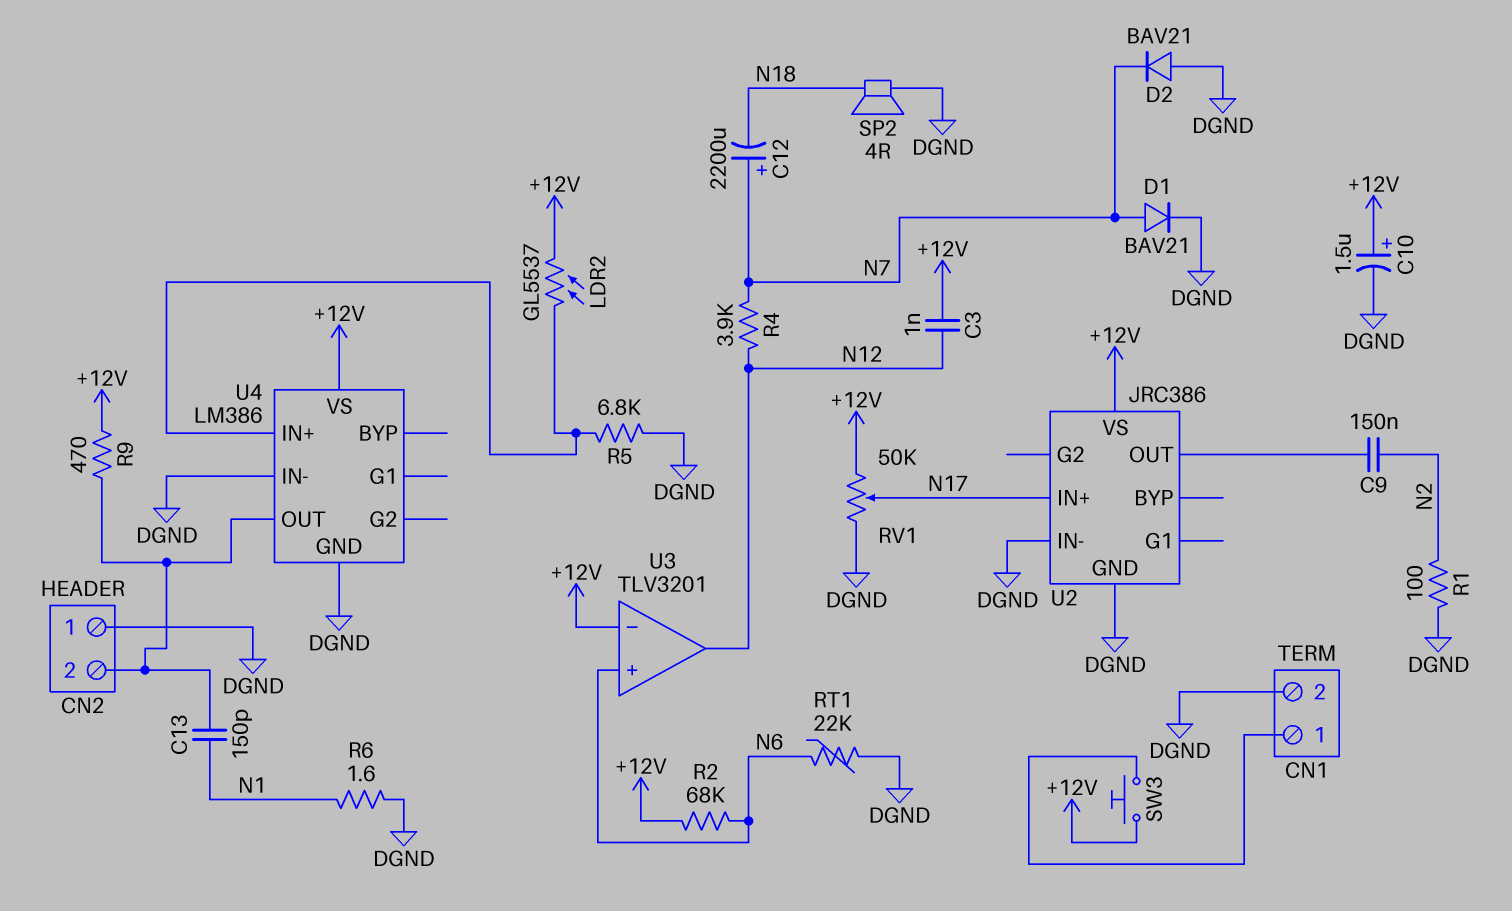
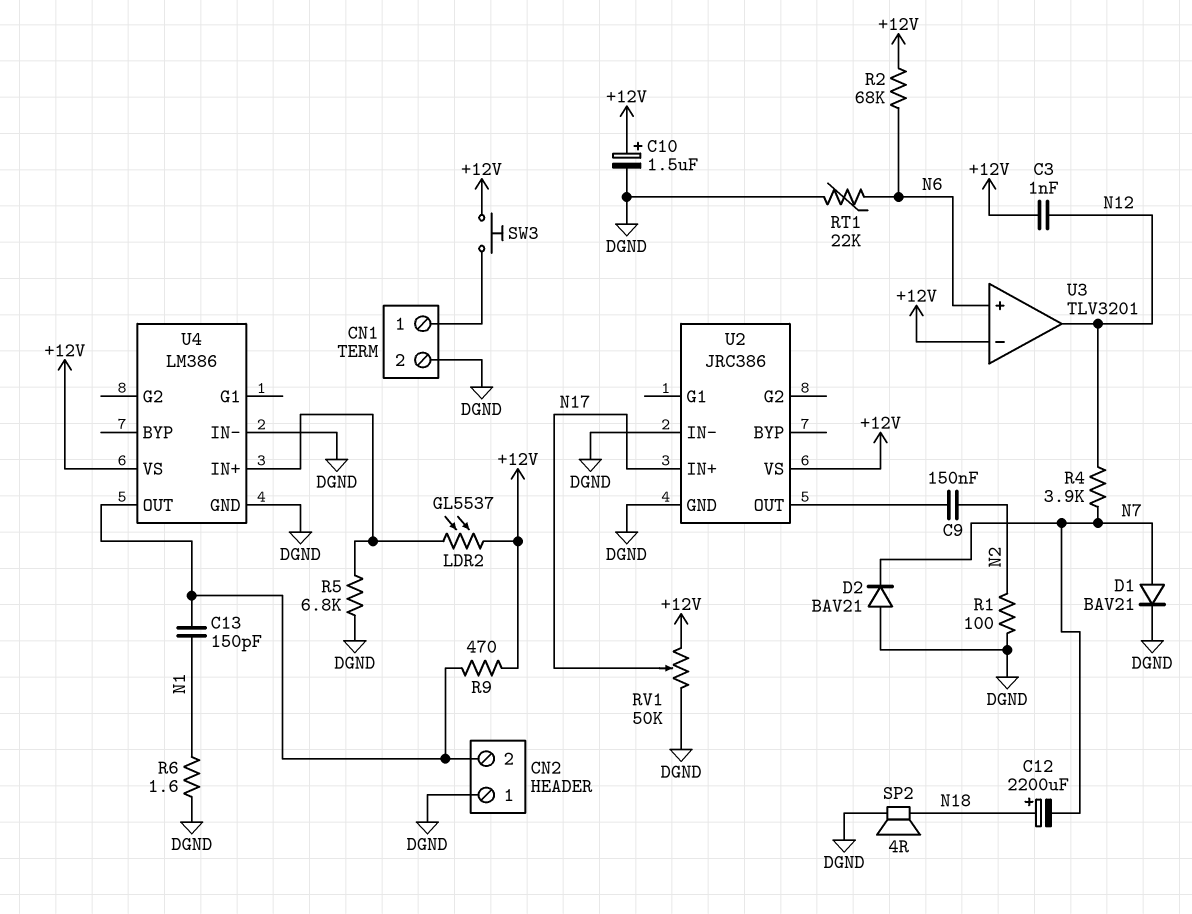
C12: 2200uF (plus N7, minus N18) -> 2200uF (plus N18, minus N7)

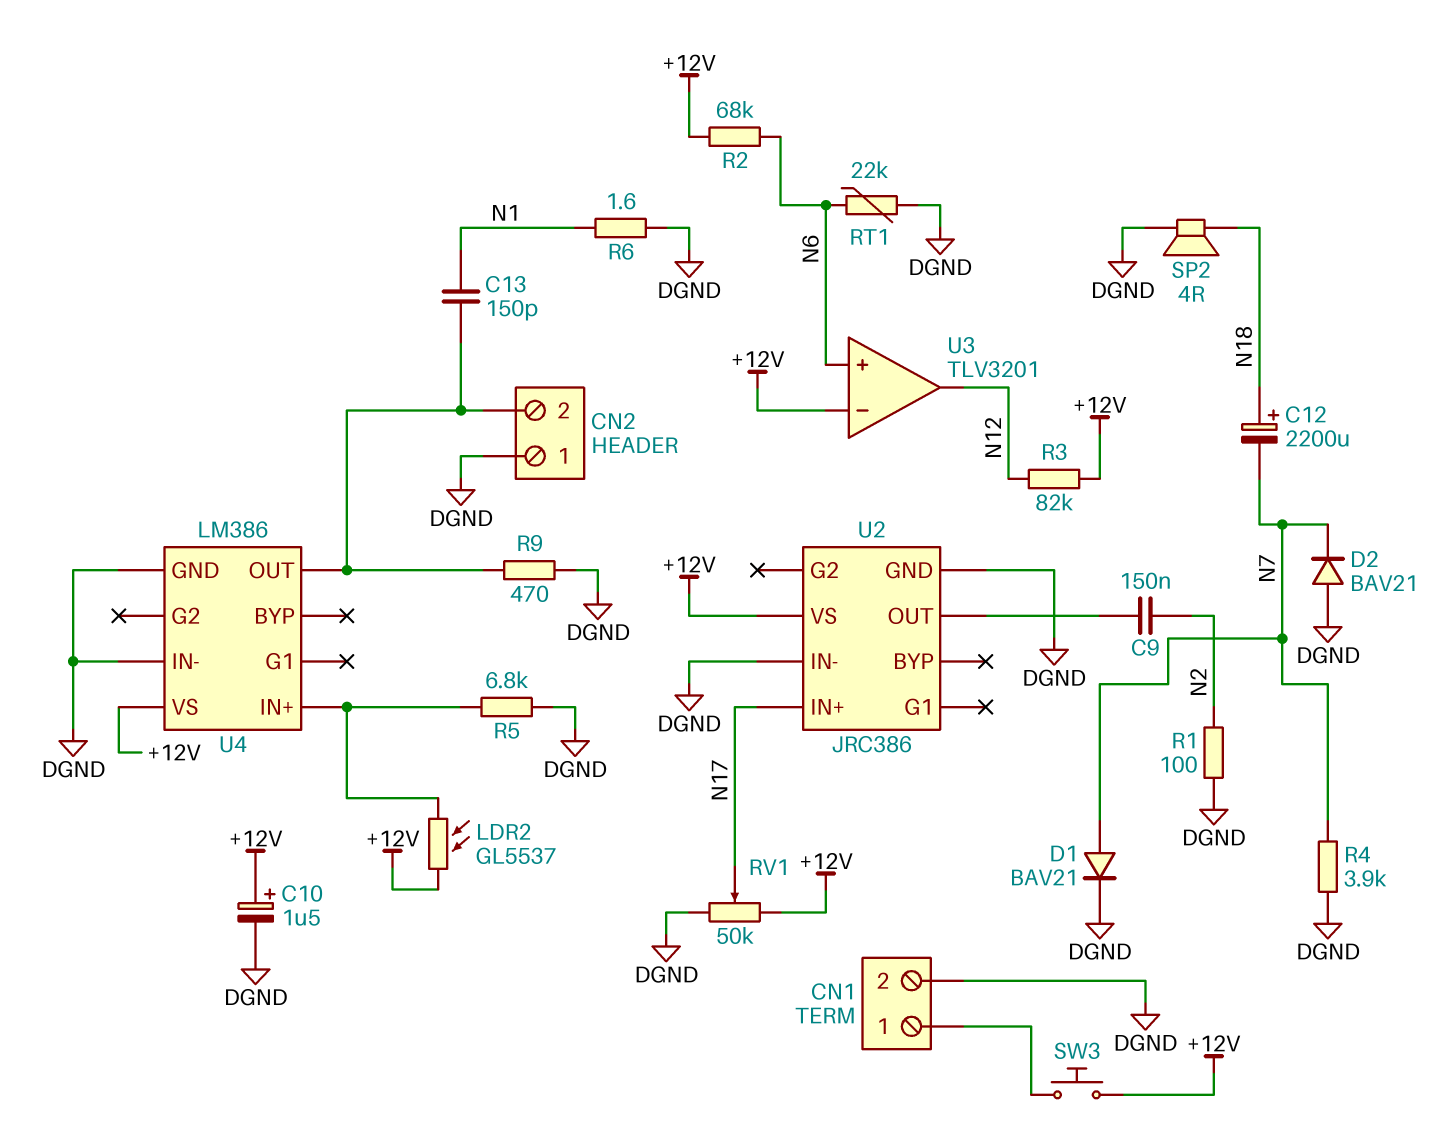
C3: 1nF (+12V, N12) -> none
R3: none -> 82k (+12V, N12)
R4: 3.9k (N7, N12) -> 3.9k (DGND, N7)
R9: 470 (+12V, CN2/2) -> 470 (CN2/2, DGND)

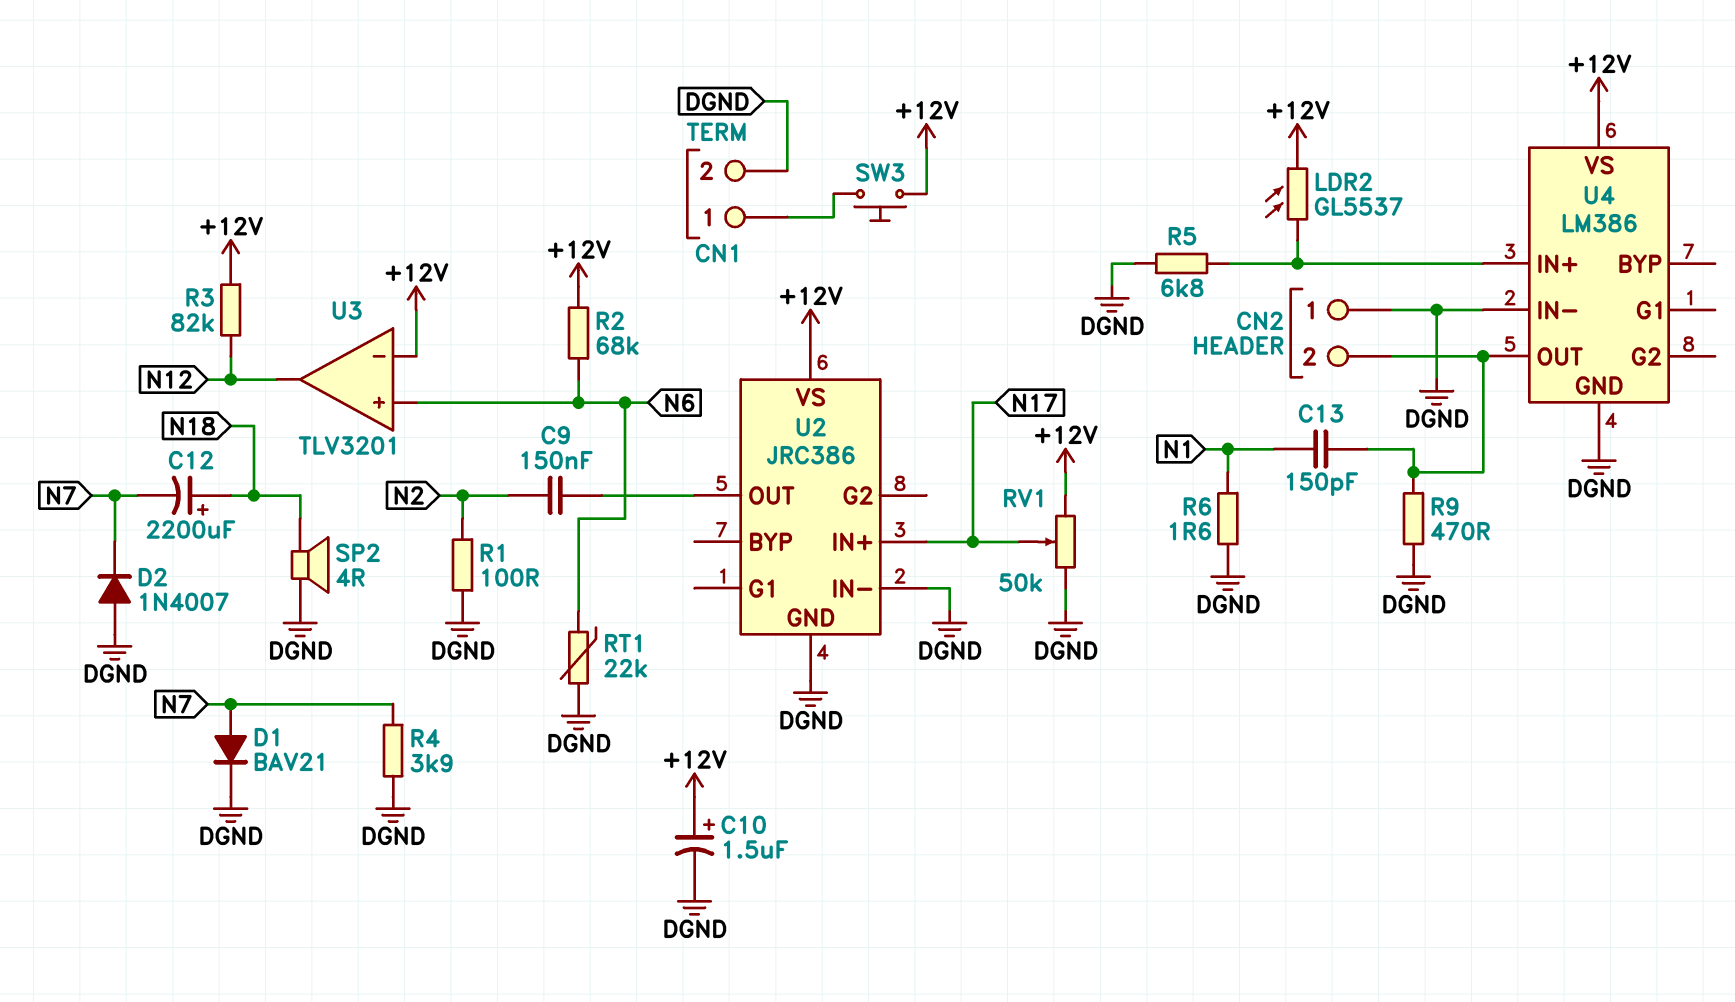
D2: diode BAV21 (A DGND, K N7) -> diode 1N4007 (A DGND, K N7)

